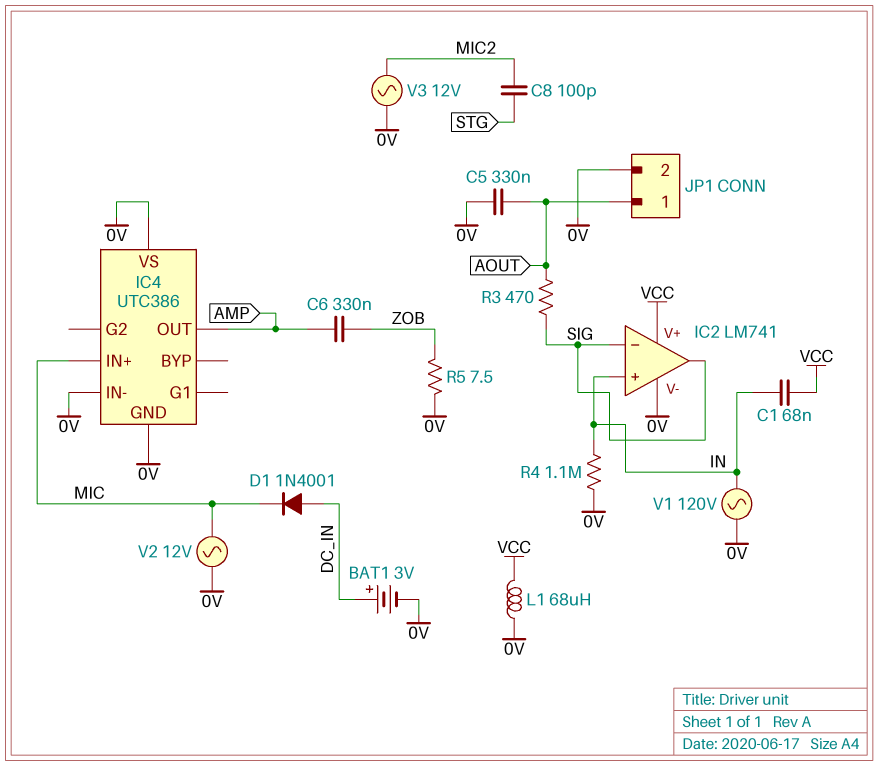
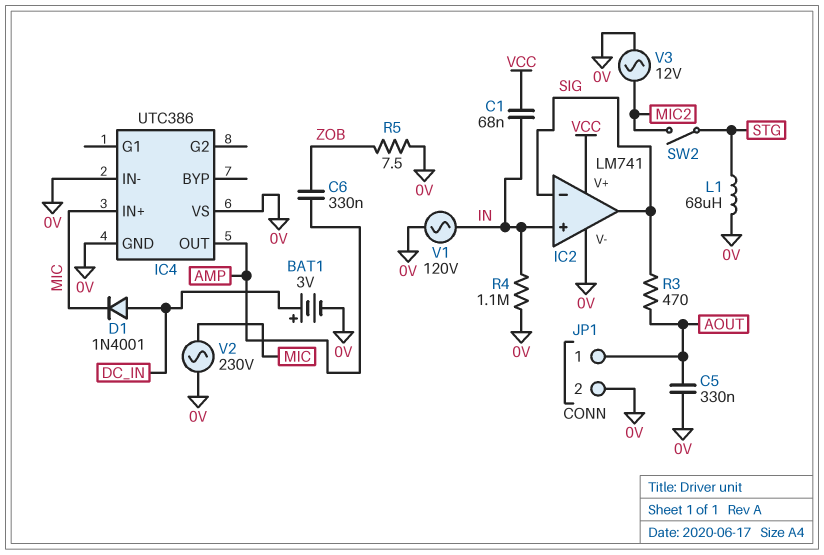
C8: 100pF (MIC2, STG) -> none
L1: 68uH (0V, VCC) -> 68uH (0V, STG)
SW2: none -> switch (MIC2, STG)
V2: AC 12V (0V, MIC) -> AC 230V (0V, MIC)

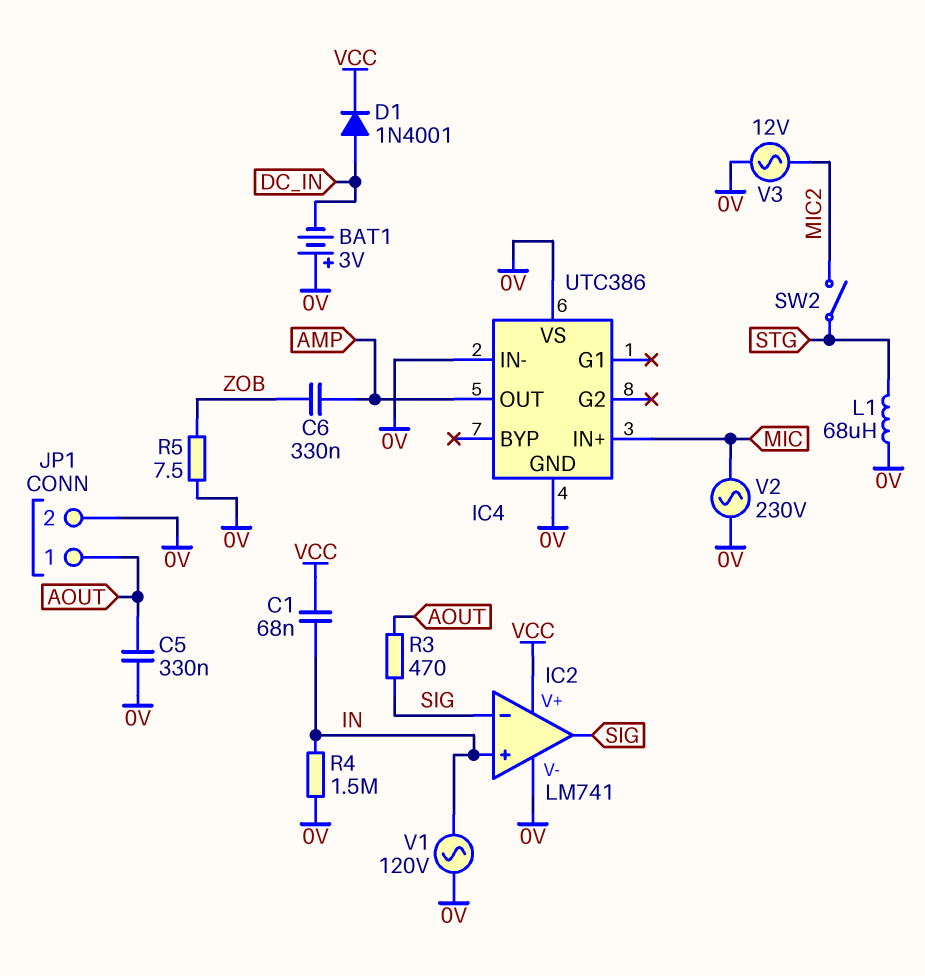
BAT1: 3V (plus DC_IN, minus 0V) -> 3V (plus 0V, minus DC_IN)
D1: diode 1N4001 (A DC_IN, K MIC) -> diode 1N4001 (A DC_IN, K VCC)
R4: 1.1M (0V, IN) -> 1.5M (0V, IN)

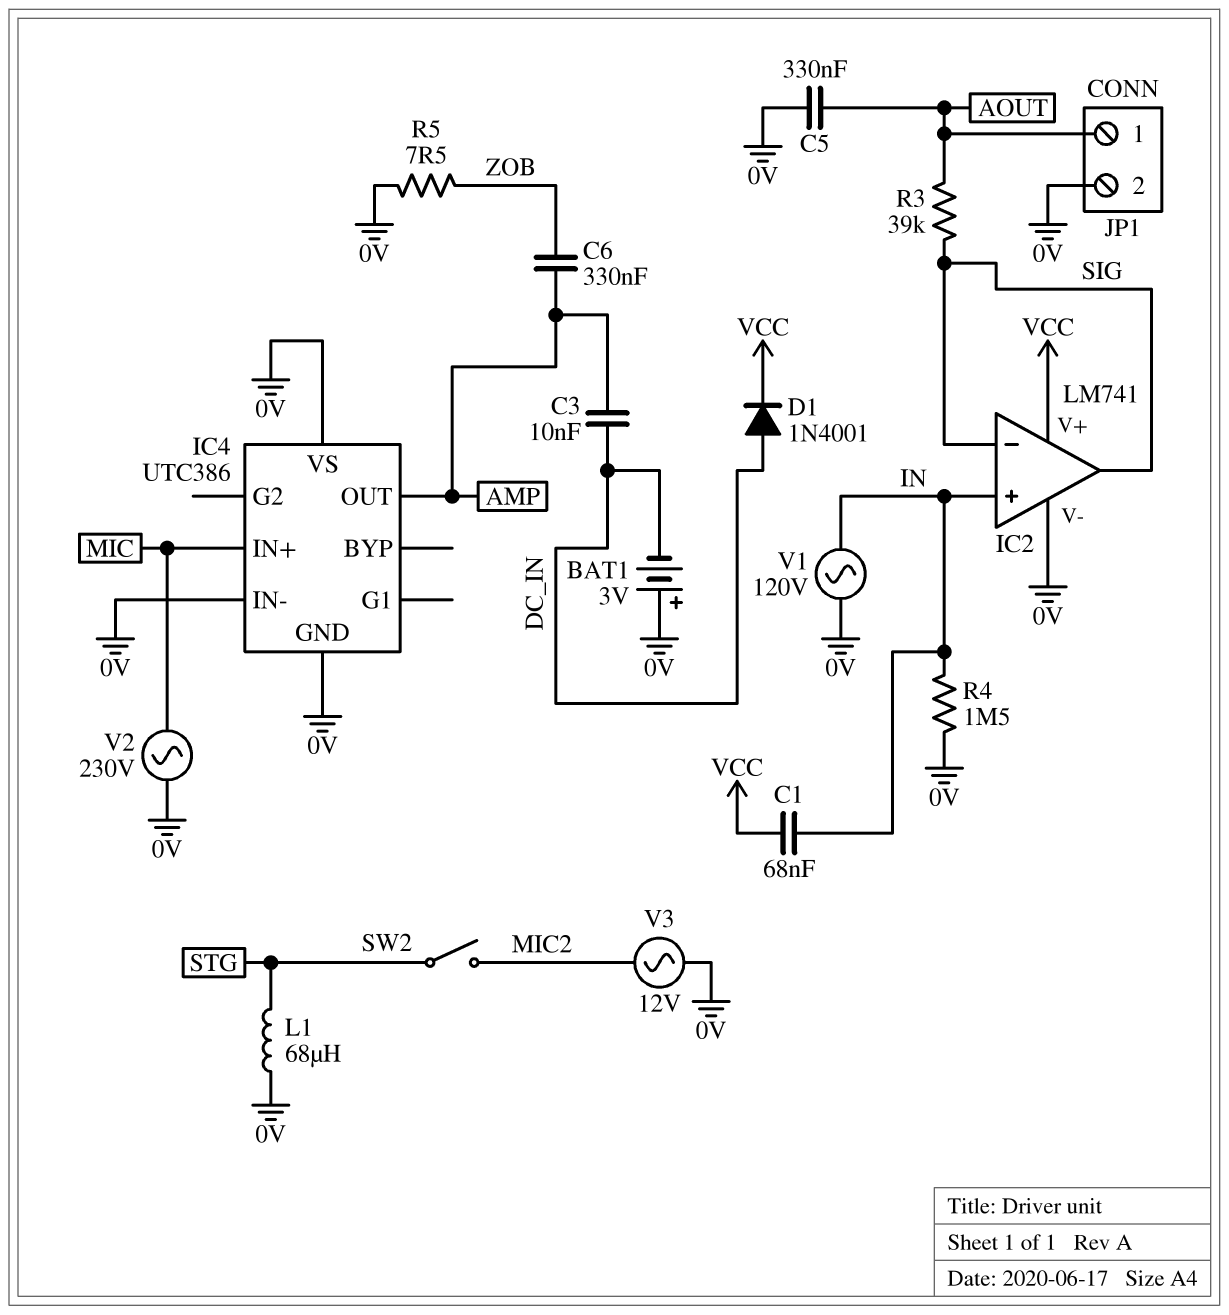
C3: none -> 10nF (AMP, DC_IN)
R3: 470 (AOUT, SIG) -> 39k (AOUT, SIG)

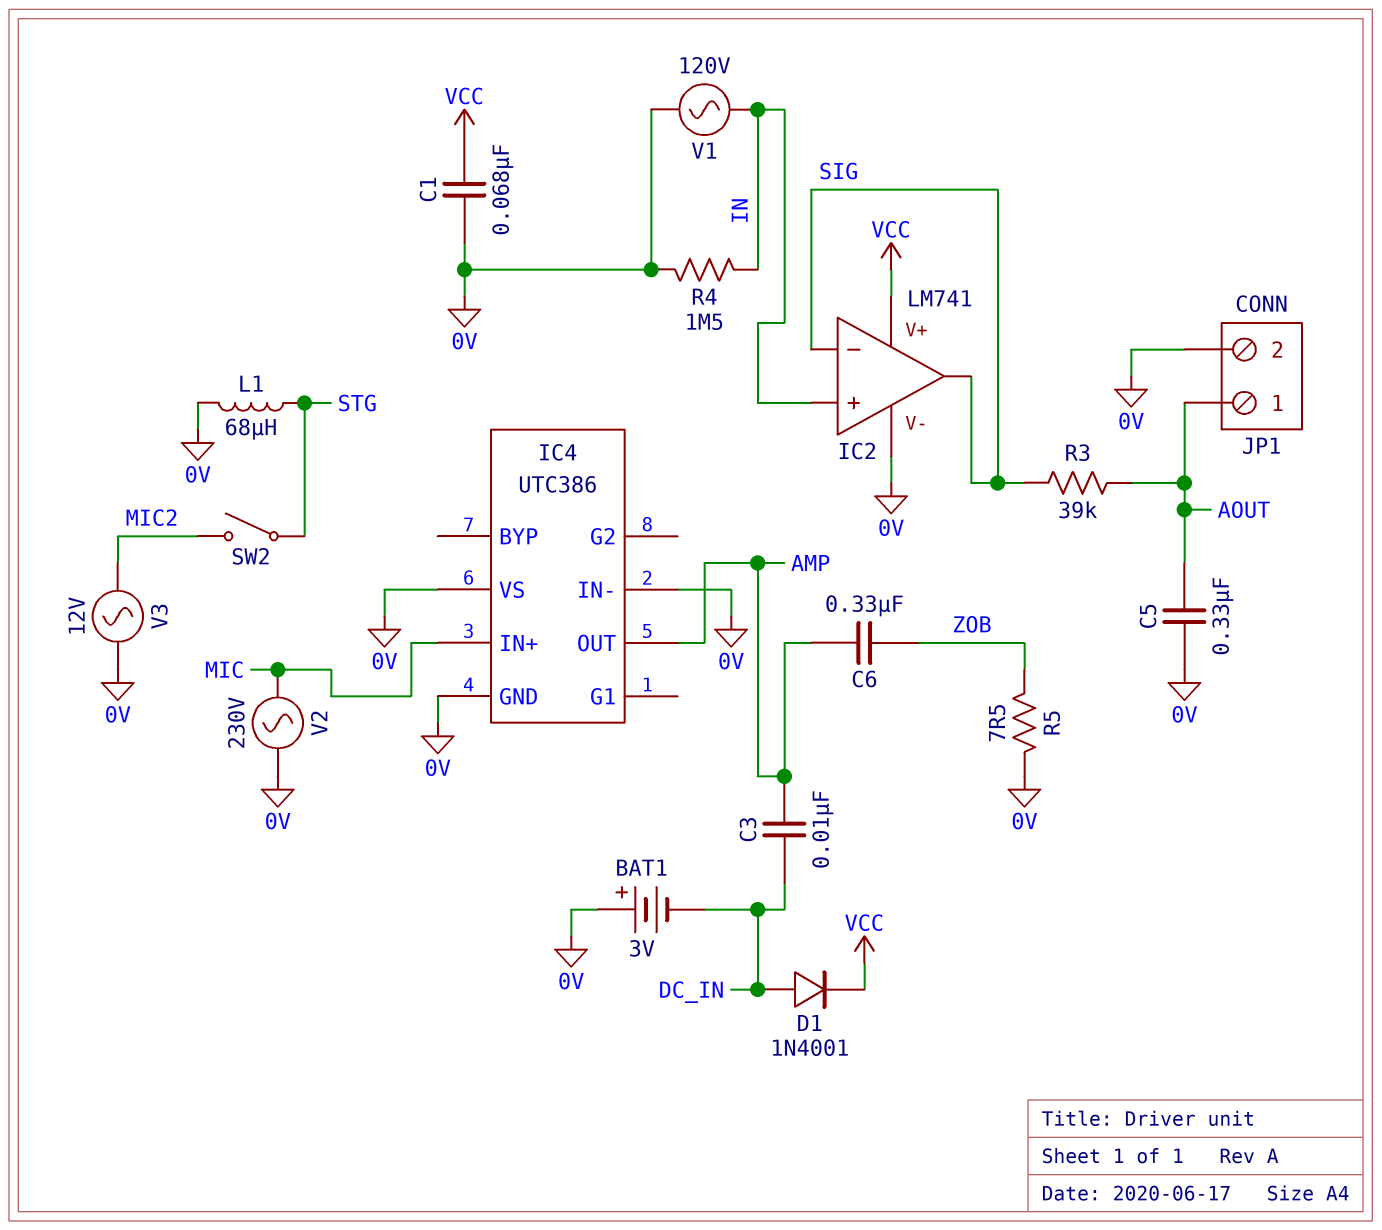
C1: 68nF (IN, VCC) -> 68nF (0V, VCC)

